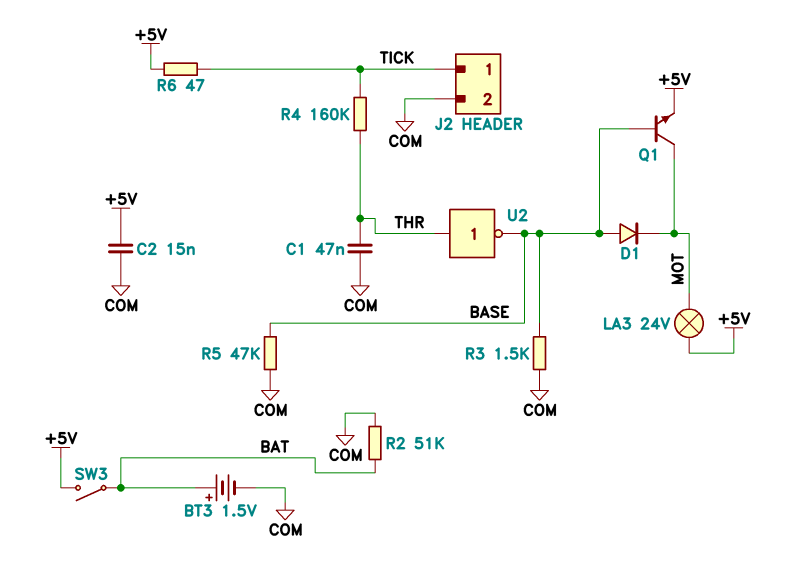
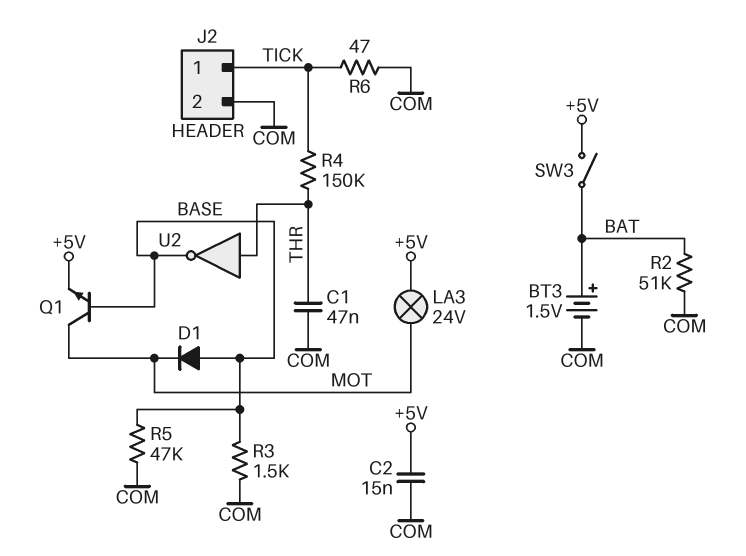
R4: 160k (THR, TICK) -> 150k (THR, TICK)
R6: 47 (+5V, TICK) -> 47 (COM, TICK)

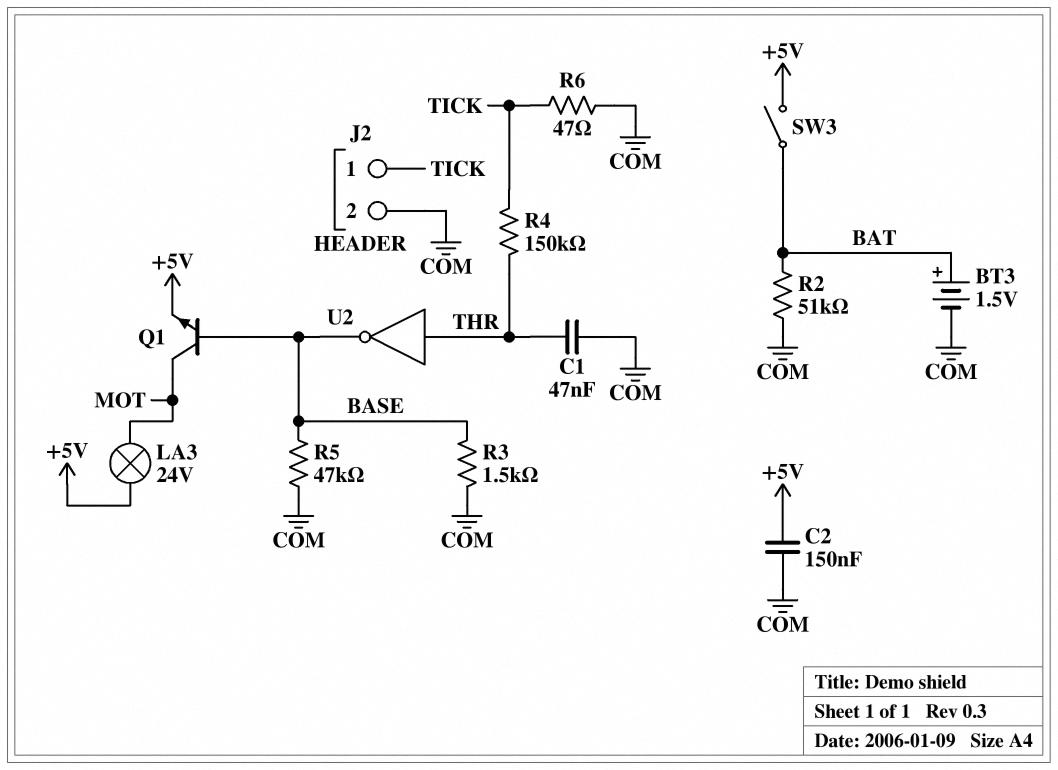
C2: 15nF (+5V, COM) -> 150nF (+5V, COM)
D1: diode (A BASE, K MOT) -> none

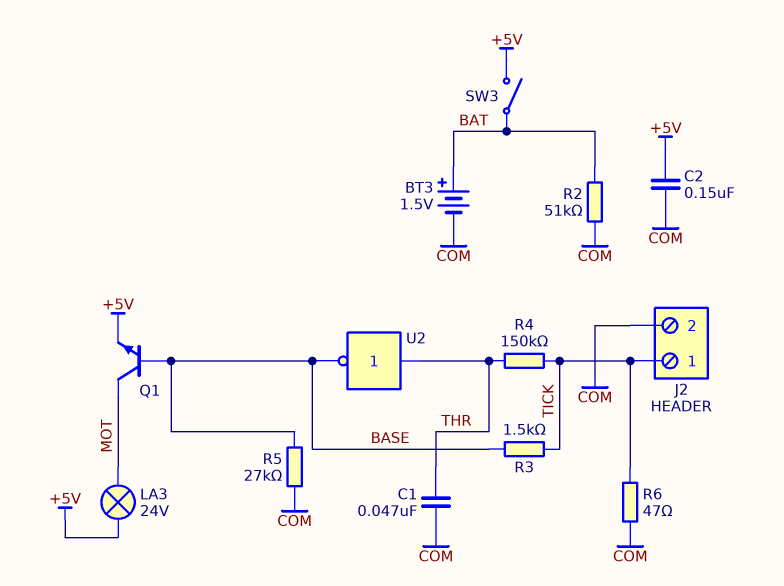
R3: 1.5k (BASE, COM) -> 1.5k (BASE, TICK)
R5: 47k (BASE, COM) -> 27k (BASE, COM)

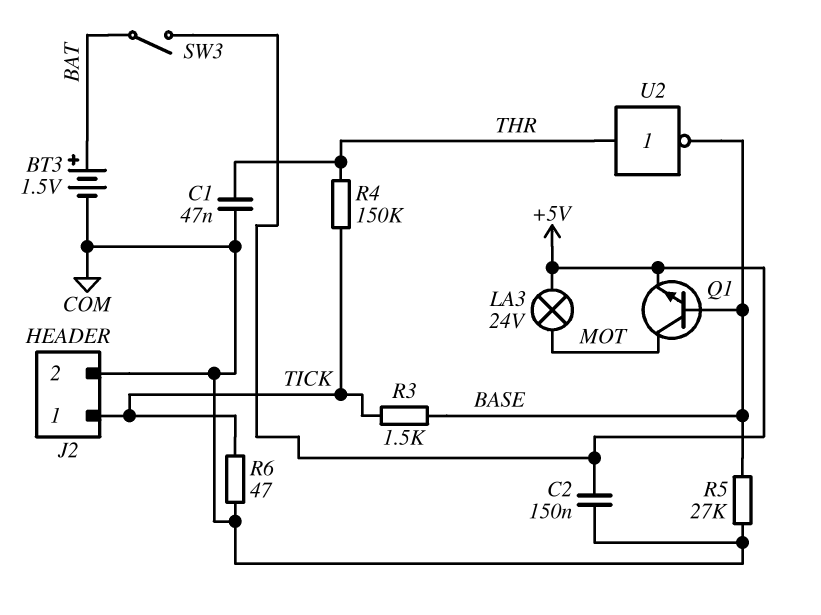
R2: 51k (BAT, COM) -> none

